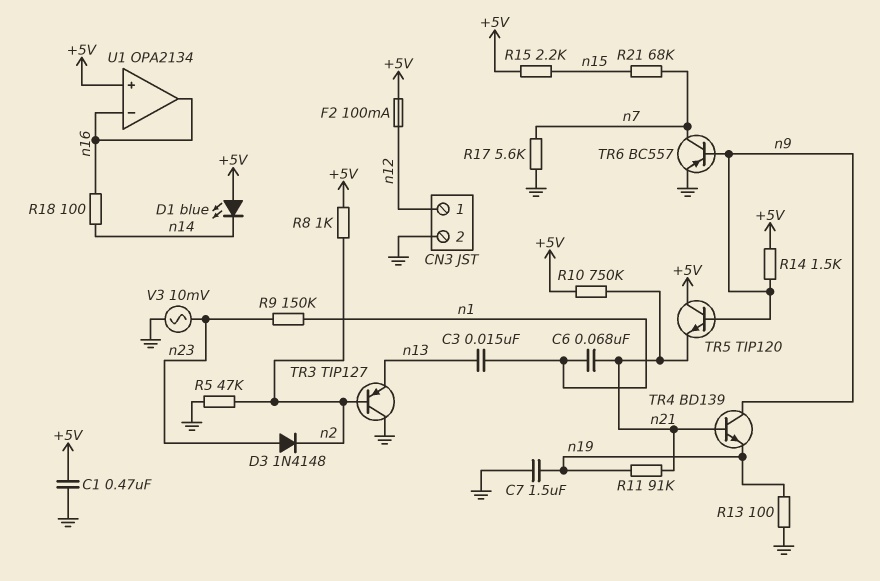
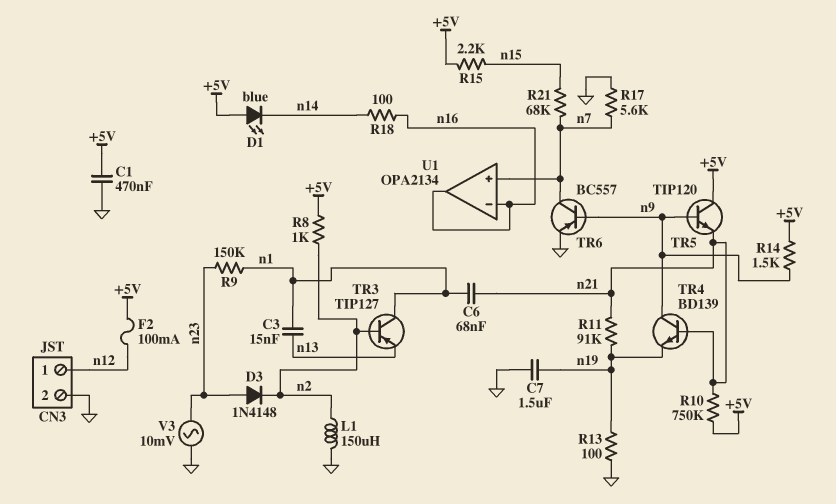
L1: none -> 150uH (GND, n2)
R5: 47k (GND, n2) -> none
TR3: PNP TIP127 (B n2, C GND, E n13) -> PNP TIP127 (B n2, C n1, E n13)
U1 pin in+: +5V -> n7

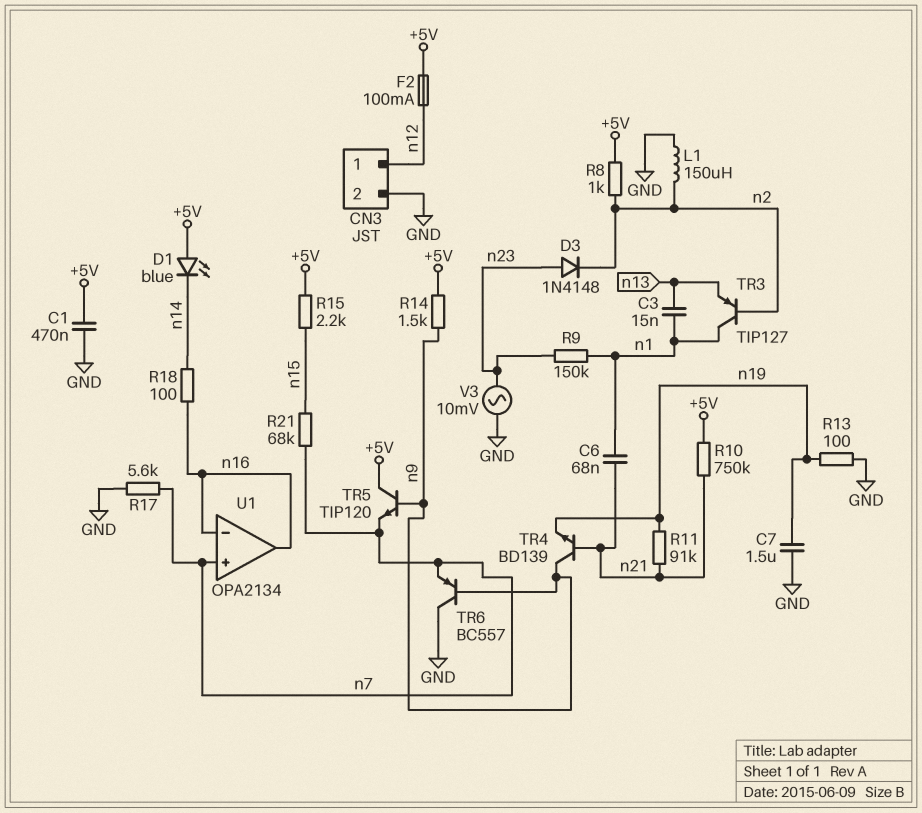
TR5: NPN TIP120 (B n9, C +5V, E n21) -> NPN TIP120 (B n9, C +5V, E n7)
TR6: PNP BC557 (B n9, C n7, E GND) -> PNP BC557 (B n9, C GND, E n7)

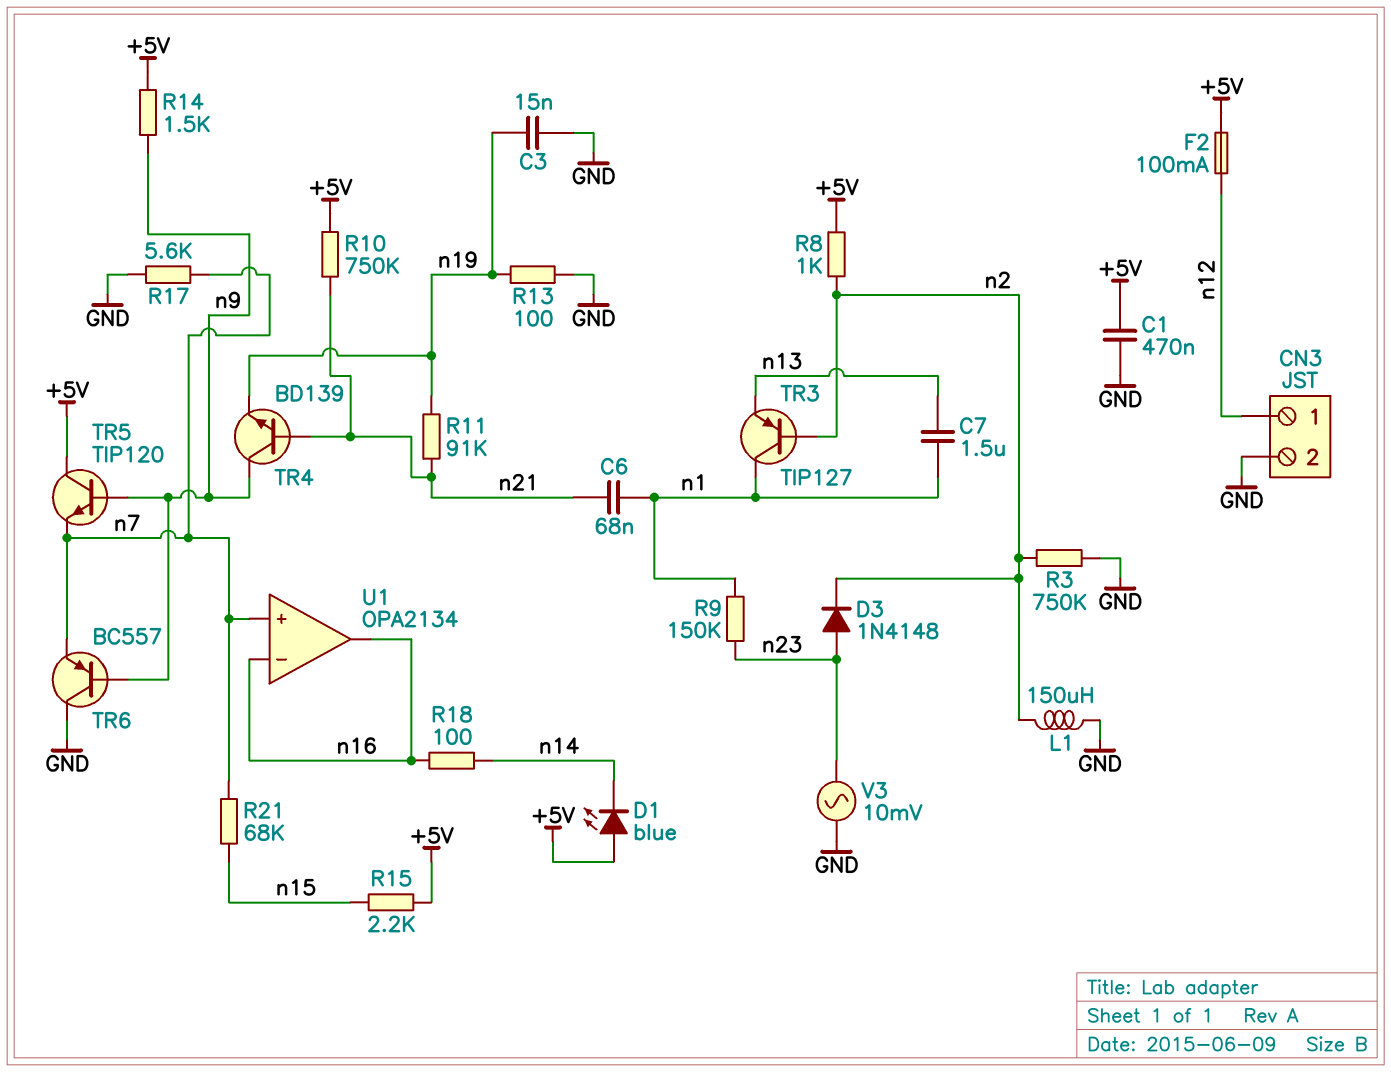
C3: 15nF (n1, n13) -> 15nF (GND, n19)
C7: 1.5uF (GND, n19) -> 1.5uF (n1, n13)
R3: none -> 750k (GND, n2)

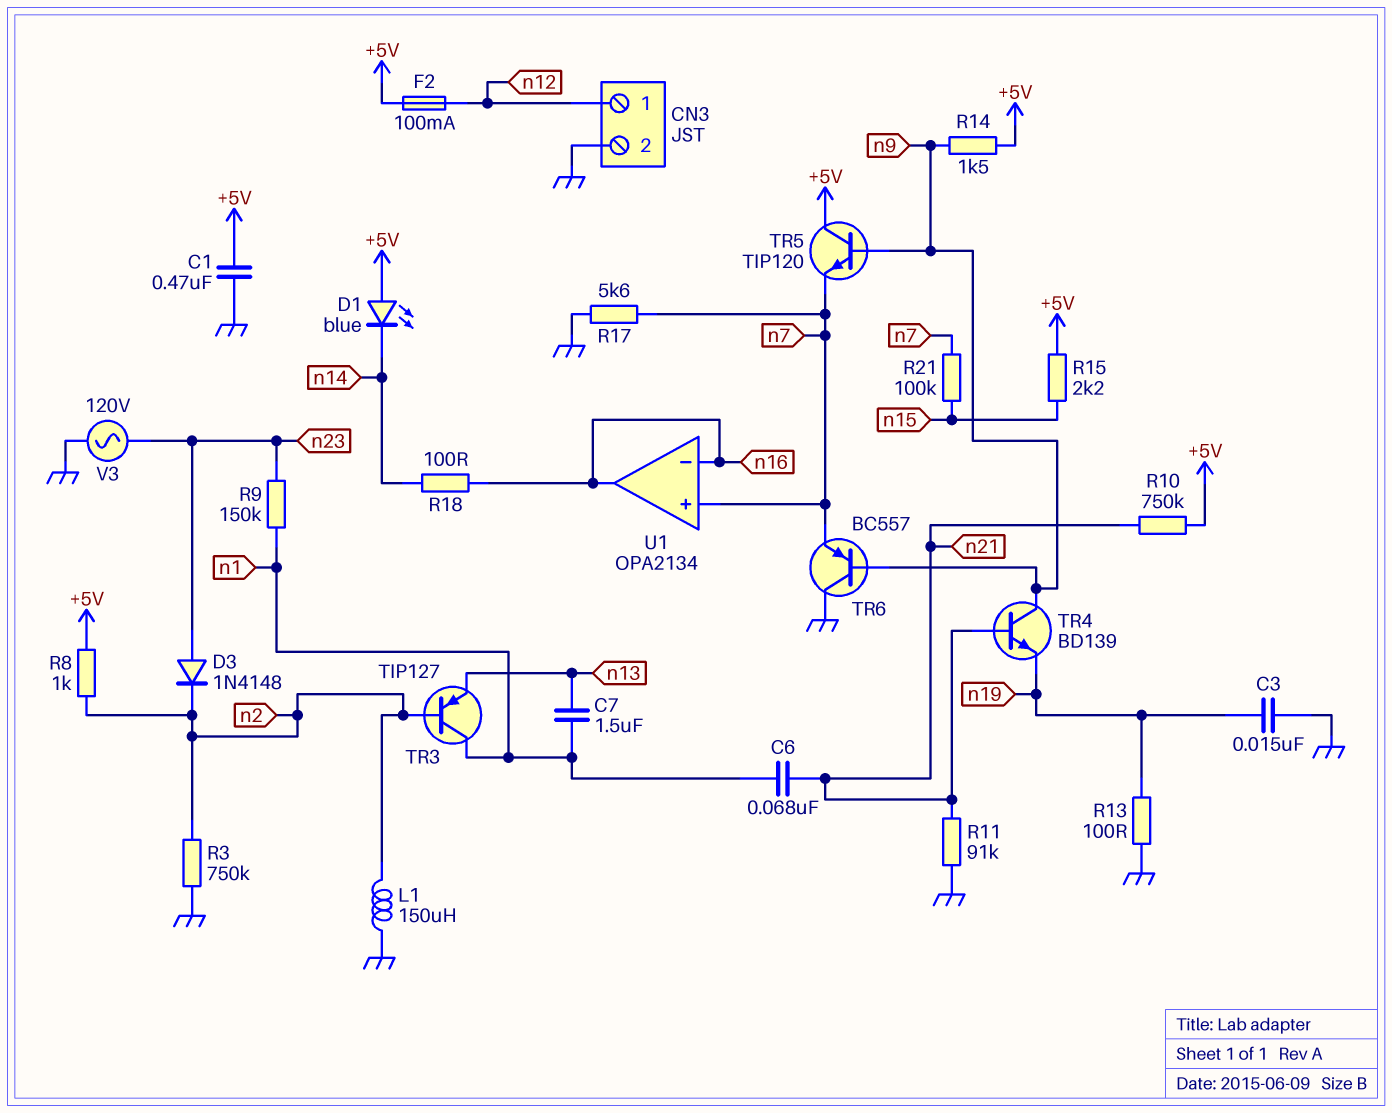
R11: 91k (n19, n21) -> 91k (GND, n21)
R21: 68k (n7, n15) -> 100k (n7, n15)
V3: AC 10mV (GND, n23) -> AC 120V (GND, n23)

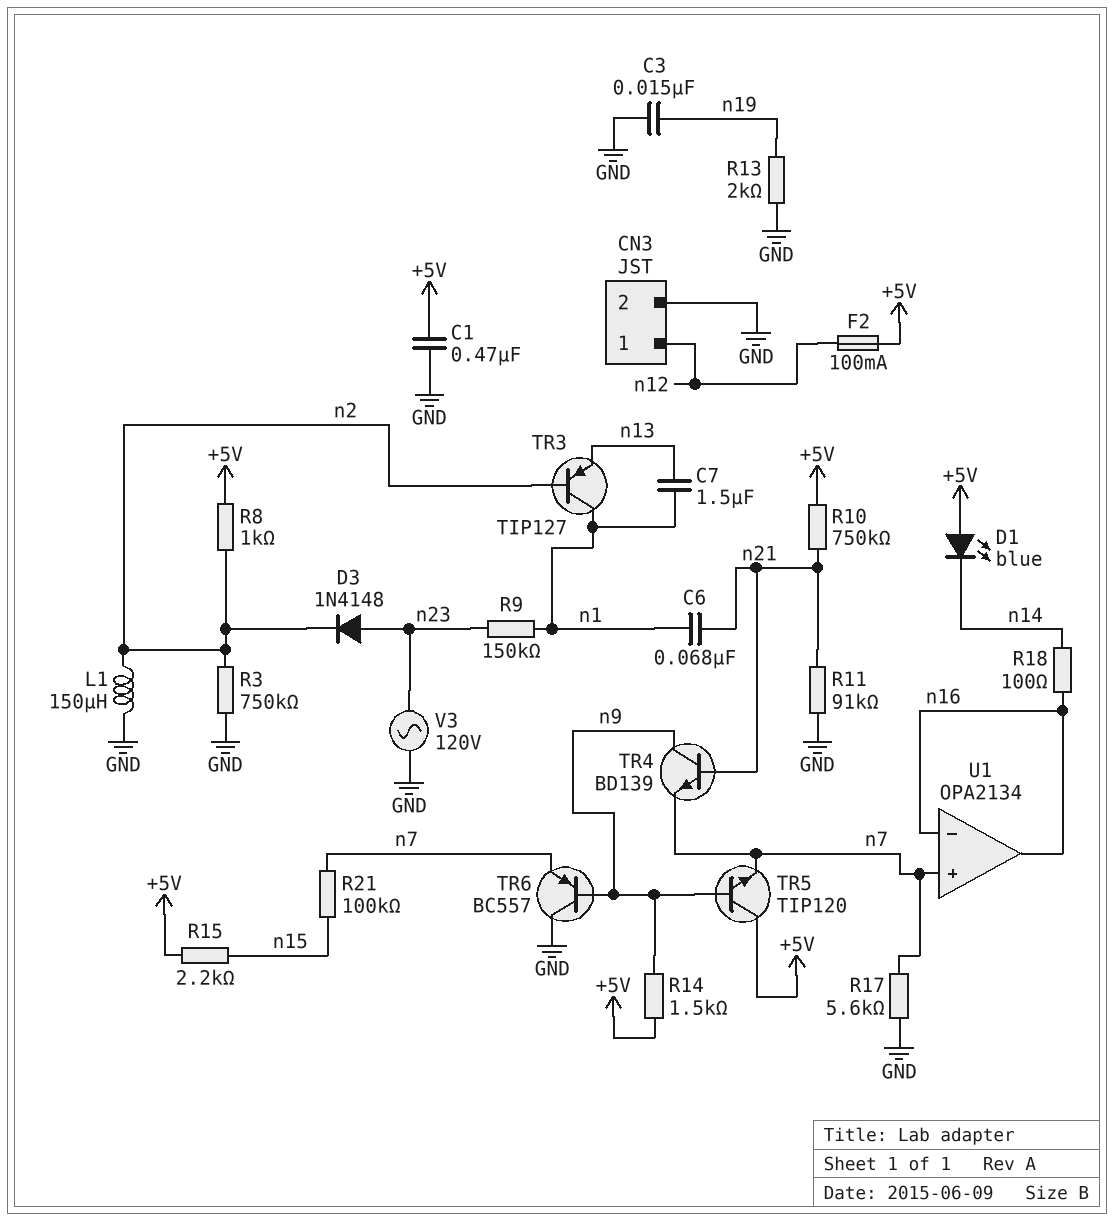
R13: 100 (GND, n19) -> 2k (GND, n19)
TR4: NPN BD139 (B n21, C n9, E n19) -> NPN BD139 (B n21, C n9, E n7)

